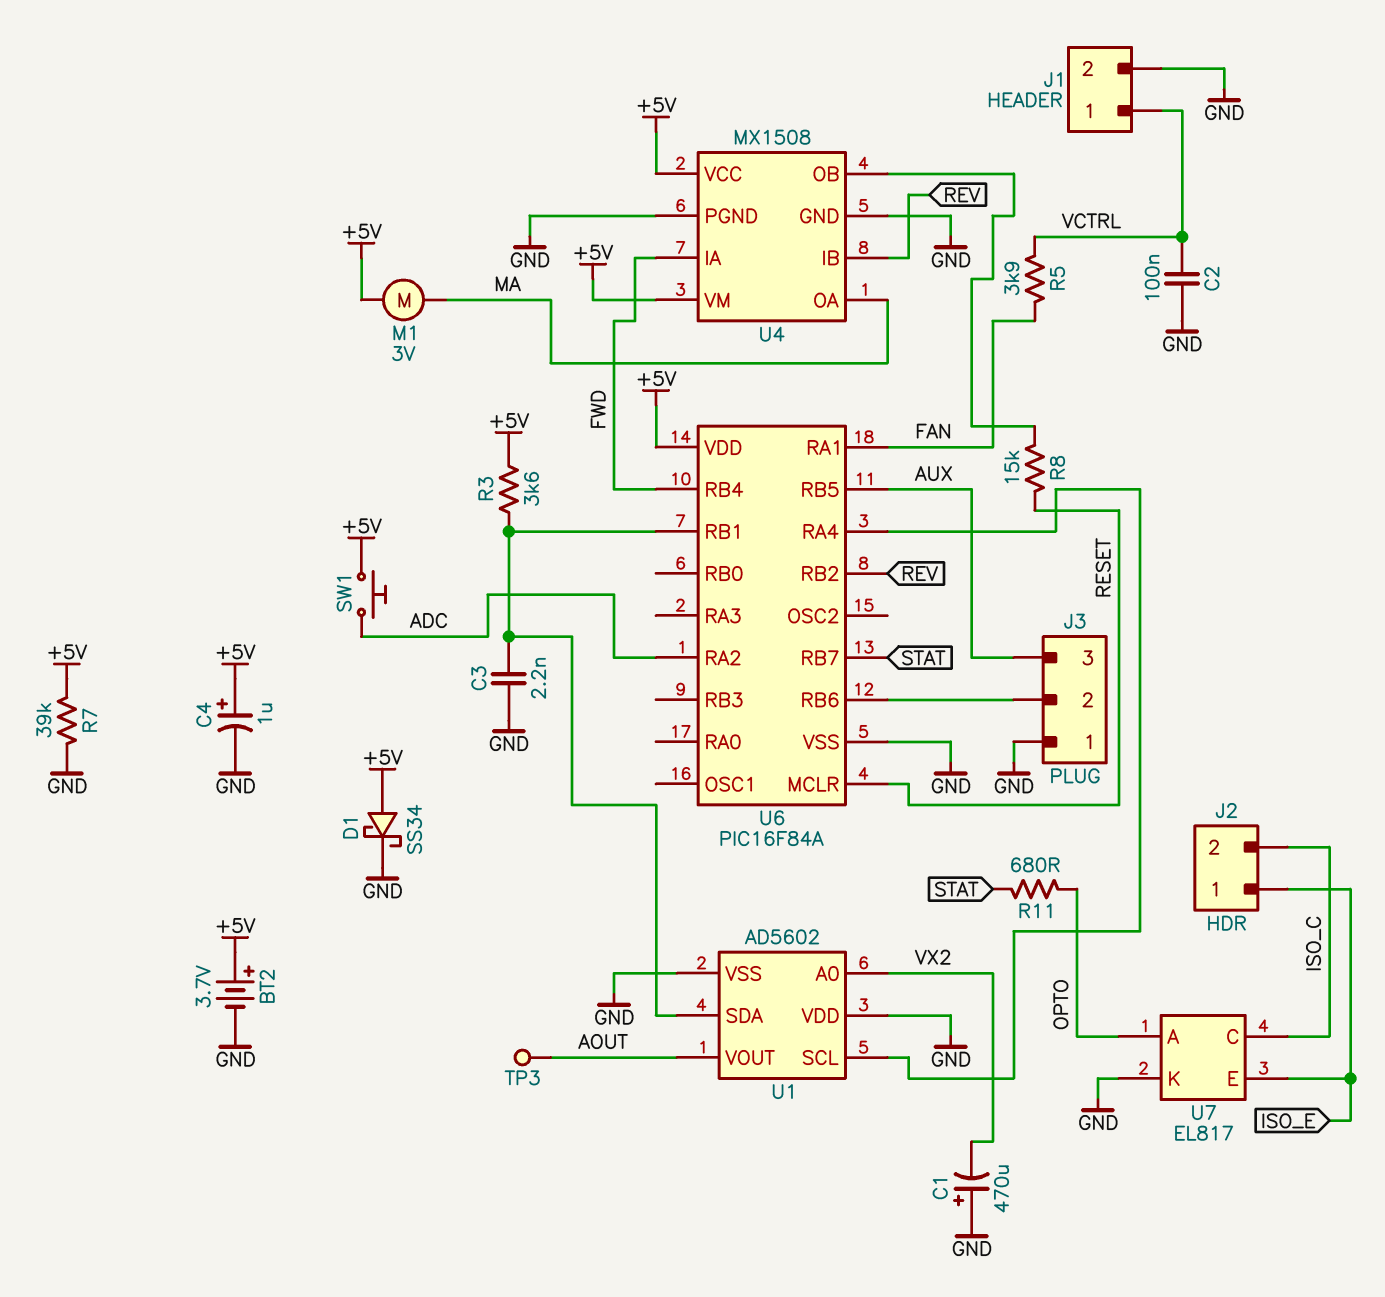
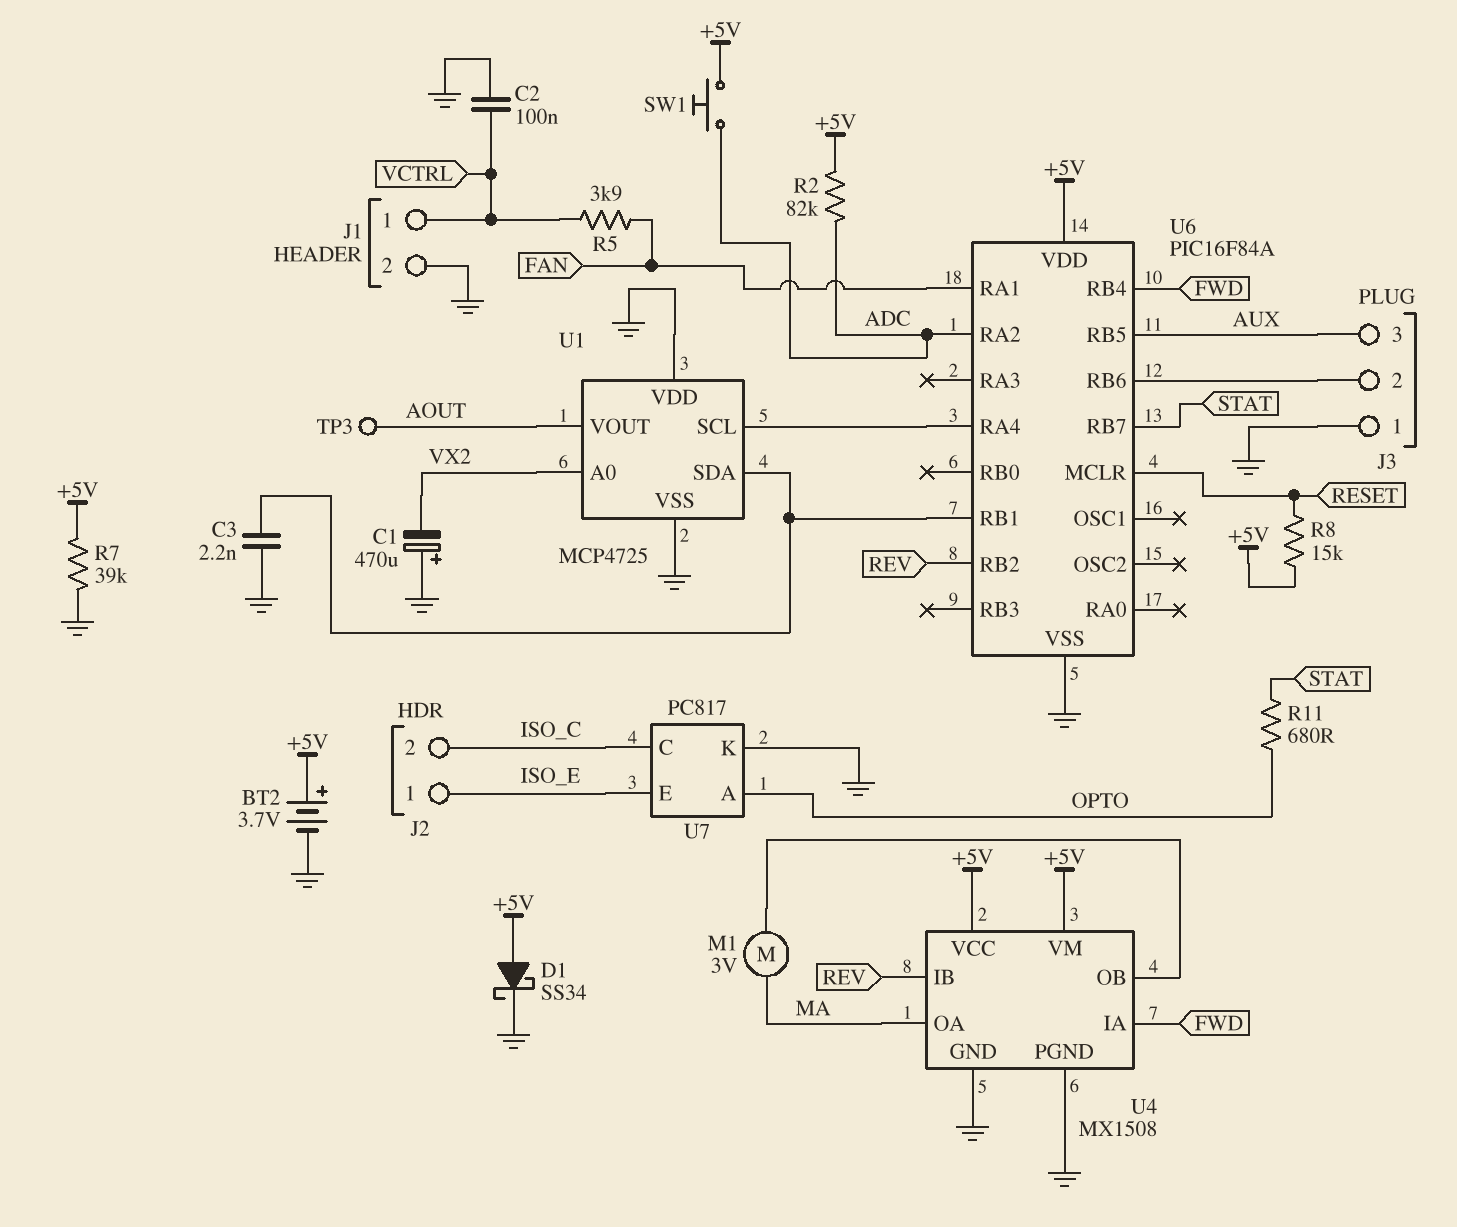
C4: 1uF (plus +5V, minus GND) -> none
M1: motor 3V (+5V, MA) -> motor 3V (MA, U4/OB)
R2: none -> 82k (+5V, ADC)
R3: 3.6k (+5V, U1/SDA) -> none
R8: 15k (RESET, U4/OB) -> 15k (+5V, RESET)
U1: AD5602 -> MCP4725
U7: EL817 -> PC817

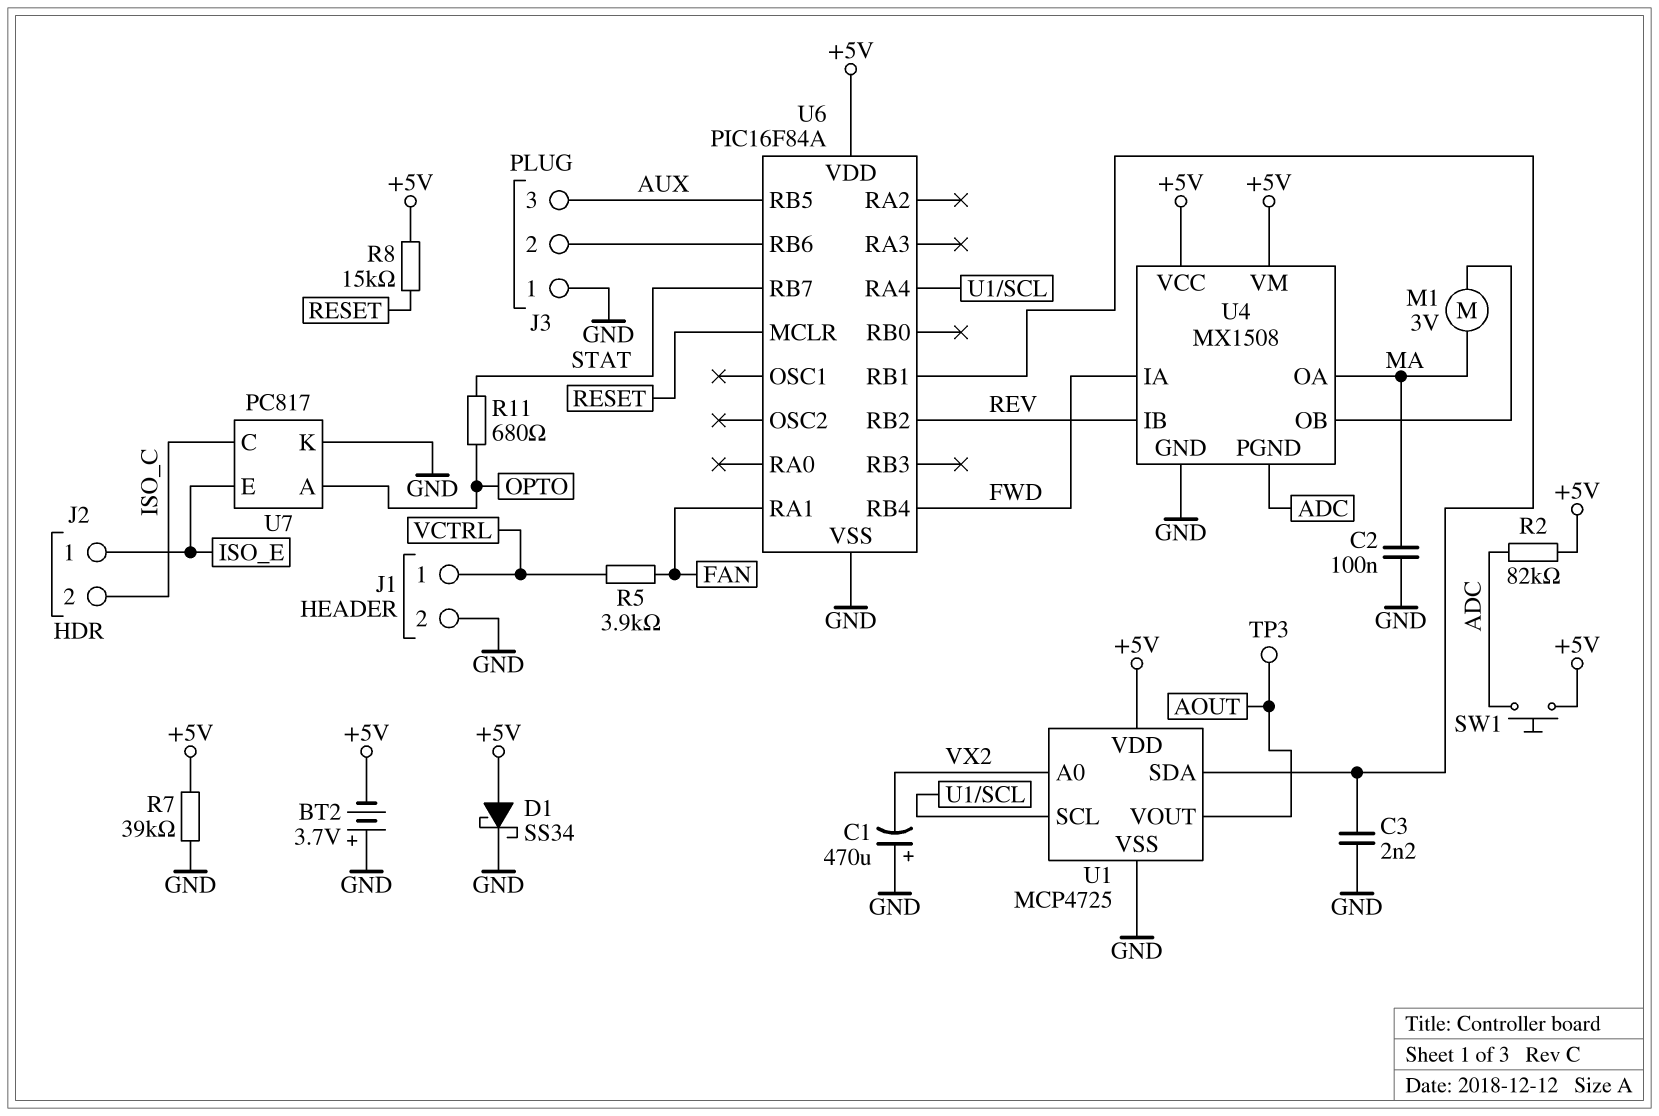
BT2: 3.7V (plus +5V, minus GND) -> 3.7V (plus GND, minus +5V)
C2: 100nF (GND, VCTRL) -> 100nF (GND, MA)
U1 pin VDD: GND -> +5V
U4 pin PGND: GND -> ADC
U6 pin RA2: ADC -> none

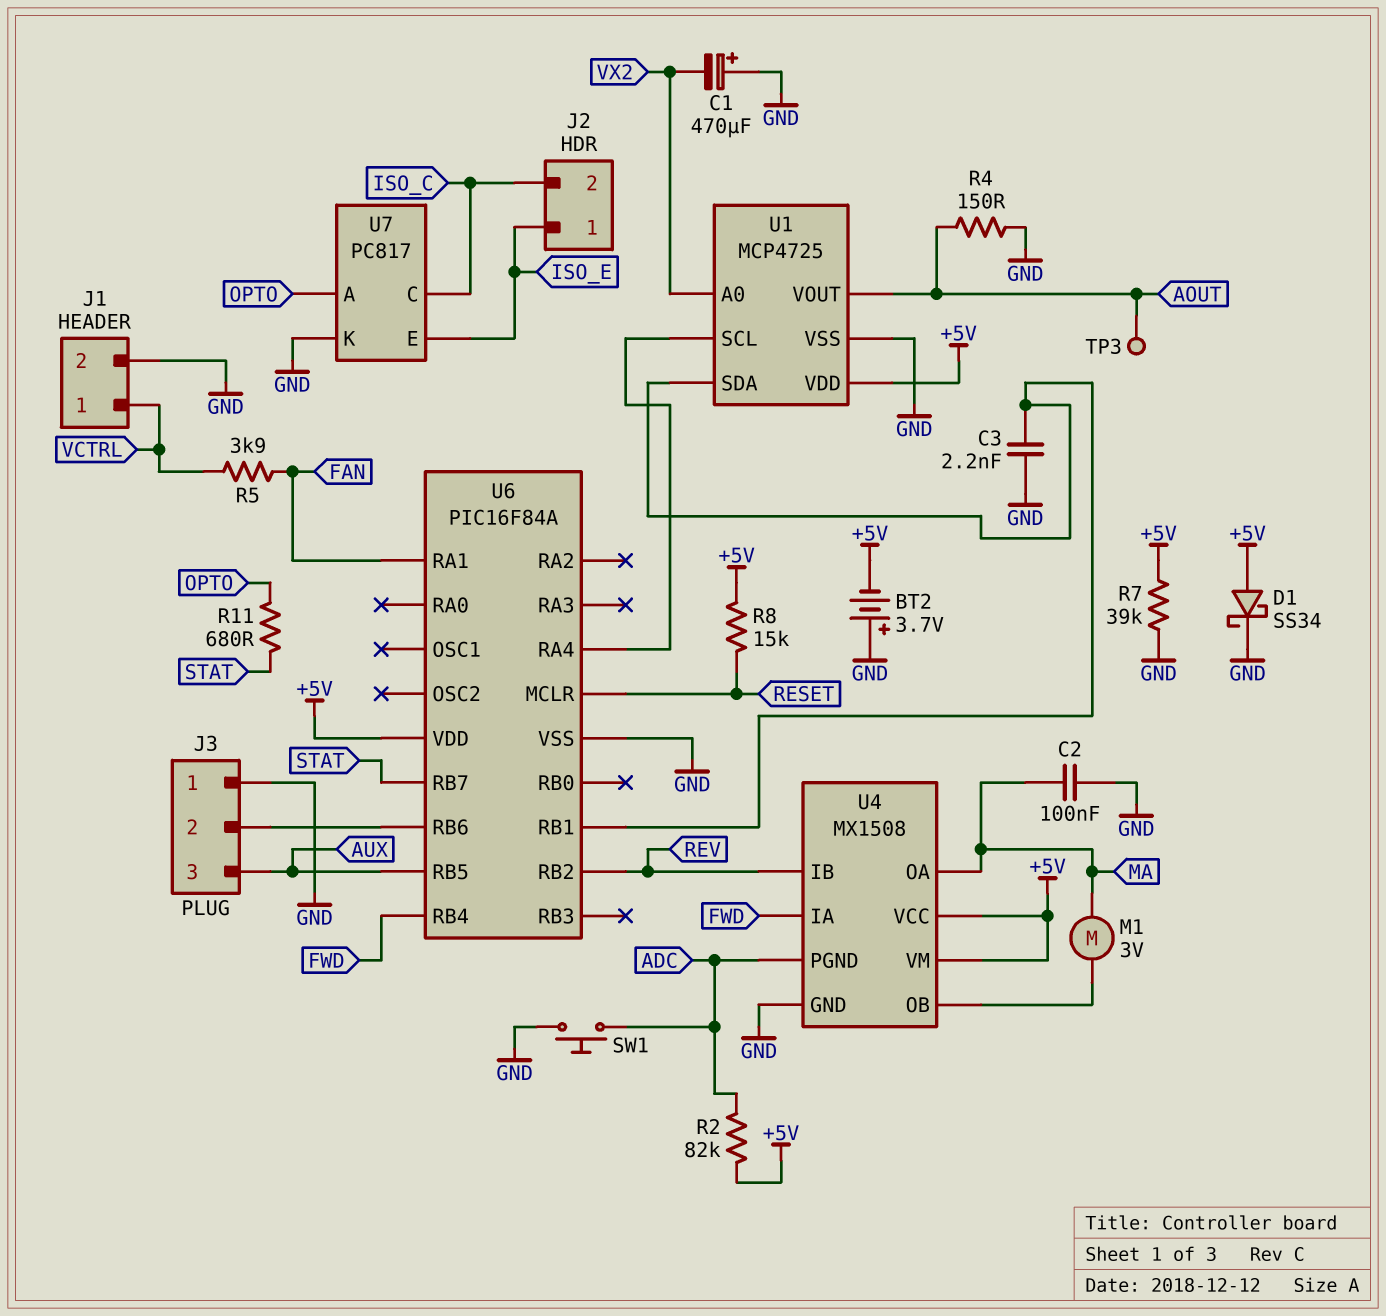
R4: none -> 150 (AOUT, GND)
SW1: button (+5V, ADC) -> button (ADC, GND)

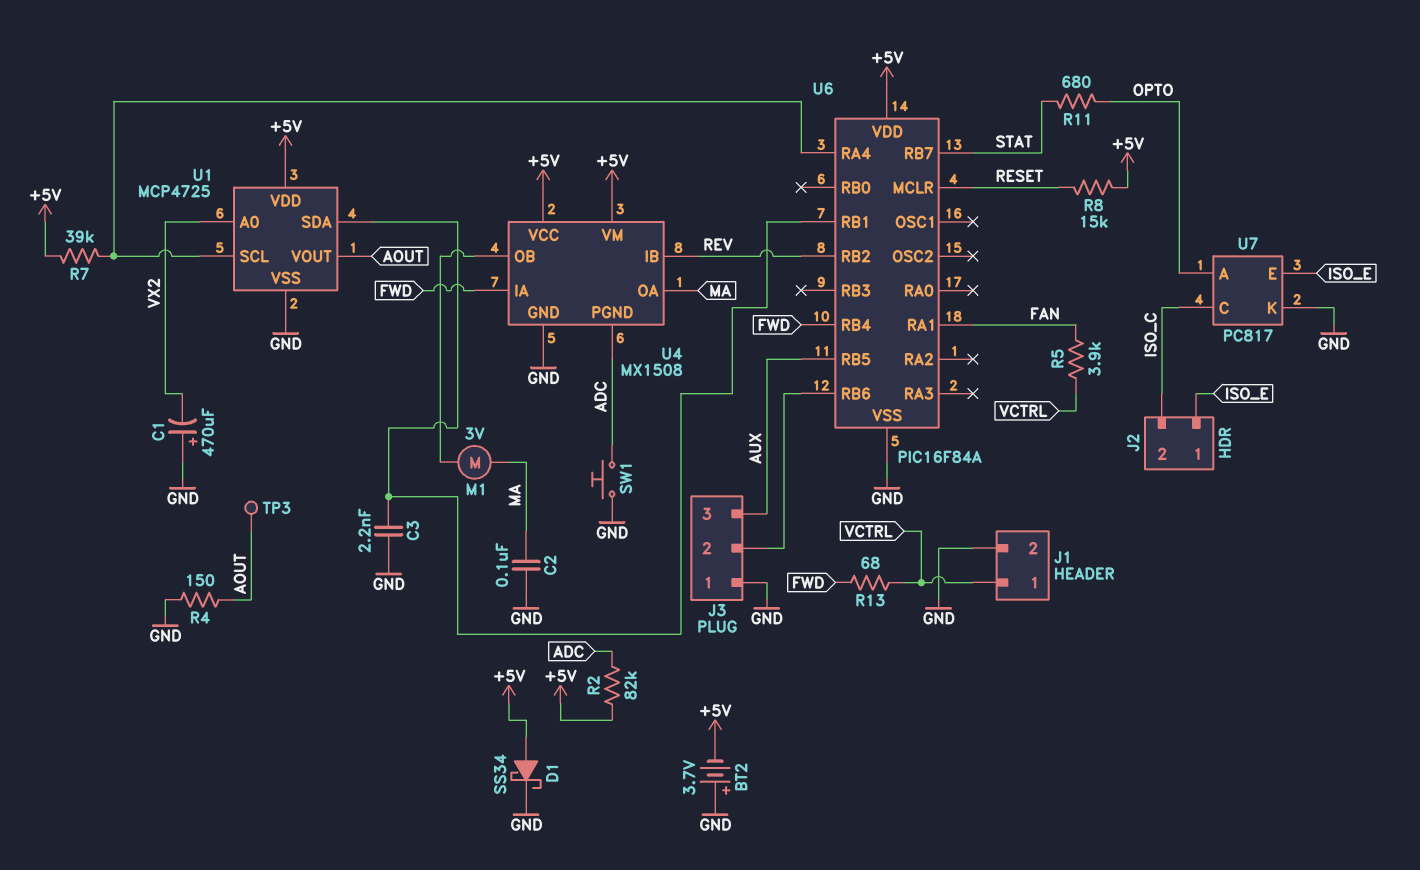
R7: 39k (+5V, GND) -> 39k (+5V, U1/SCL)
R13: none -> 68 (FWD, VCTRL)

